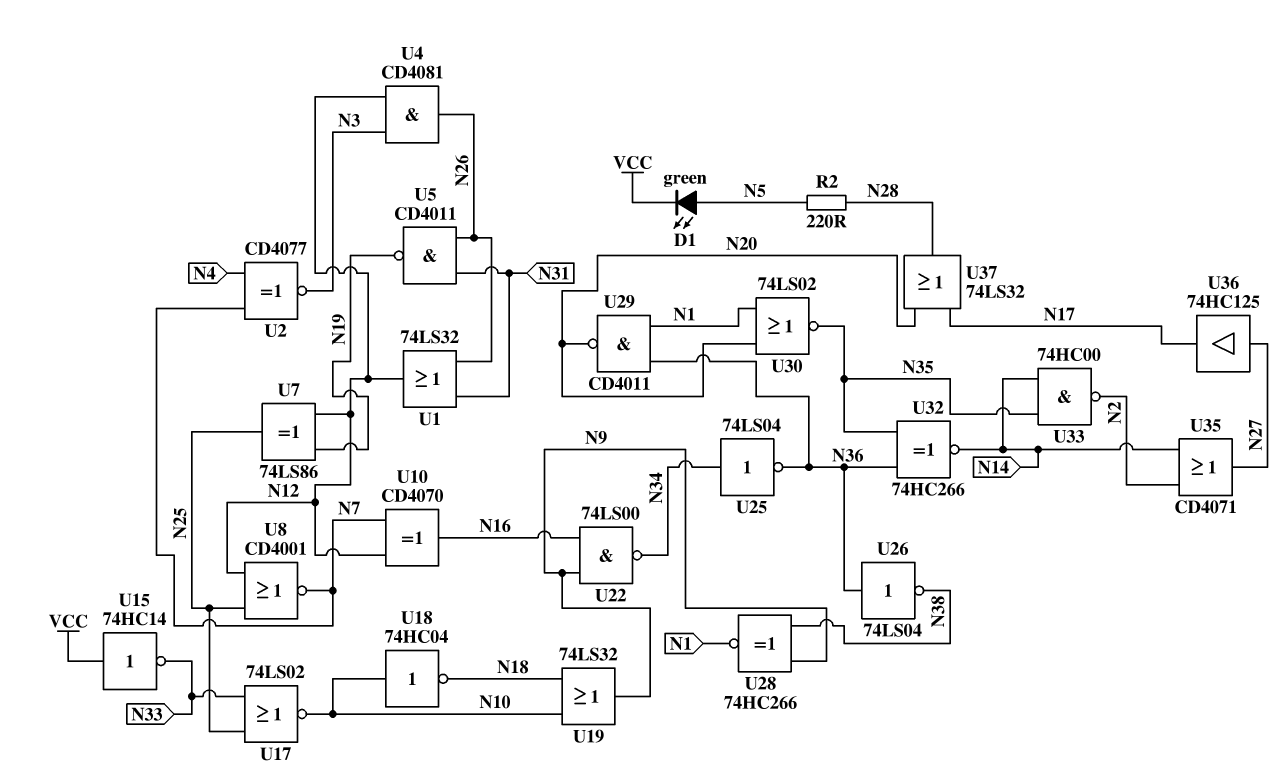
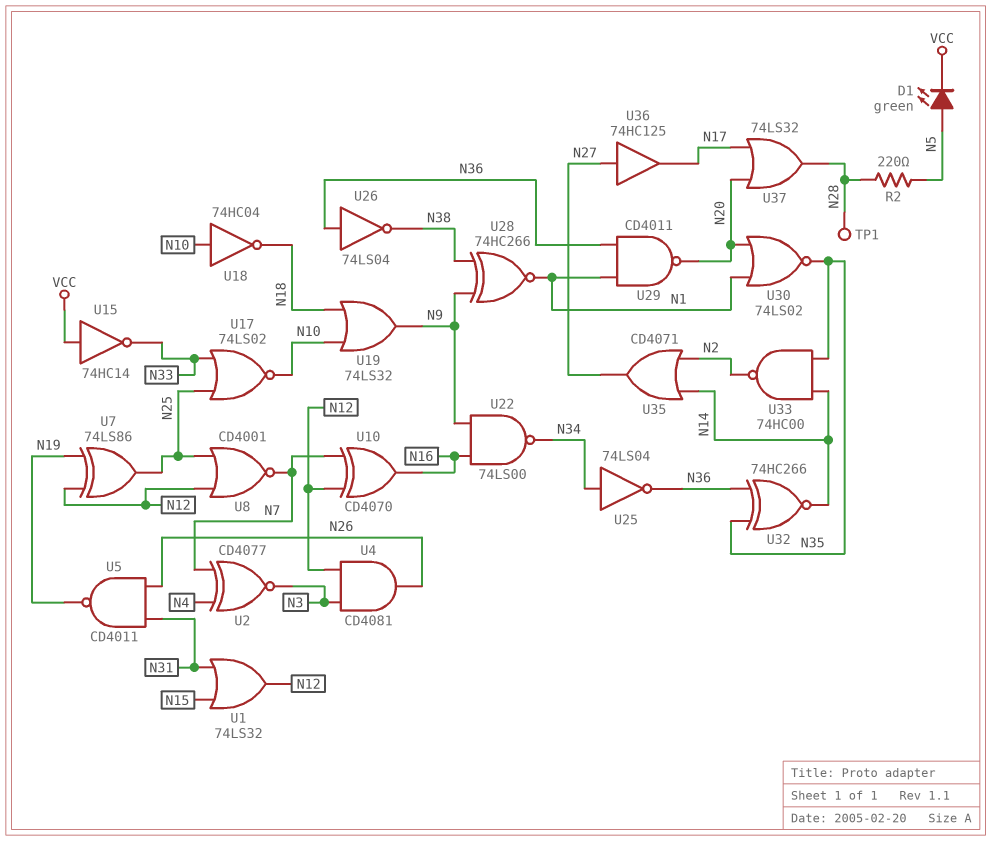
TP1: none -> test point (N28)
U1: OR 74LS32 (in N26, in N31, out N12) -> OR 74LS32 (in N15, in N31, out N12)

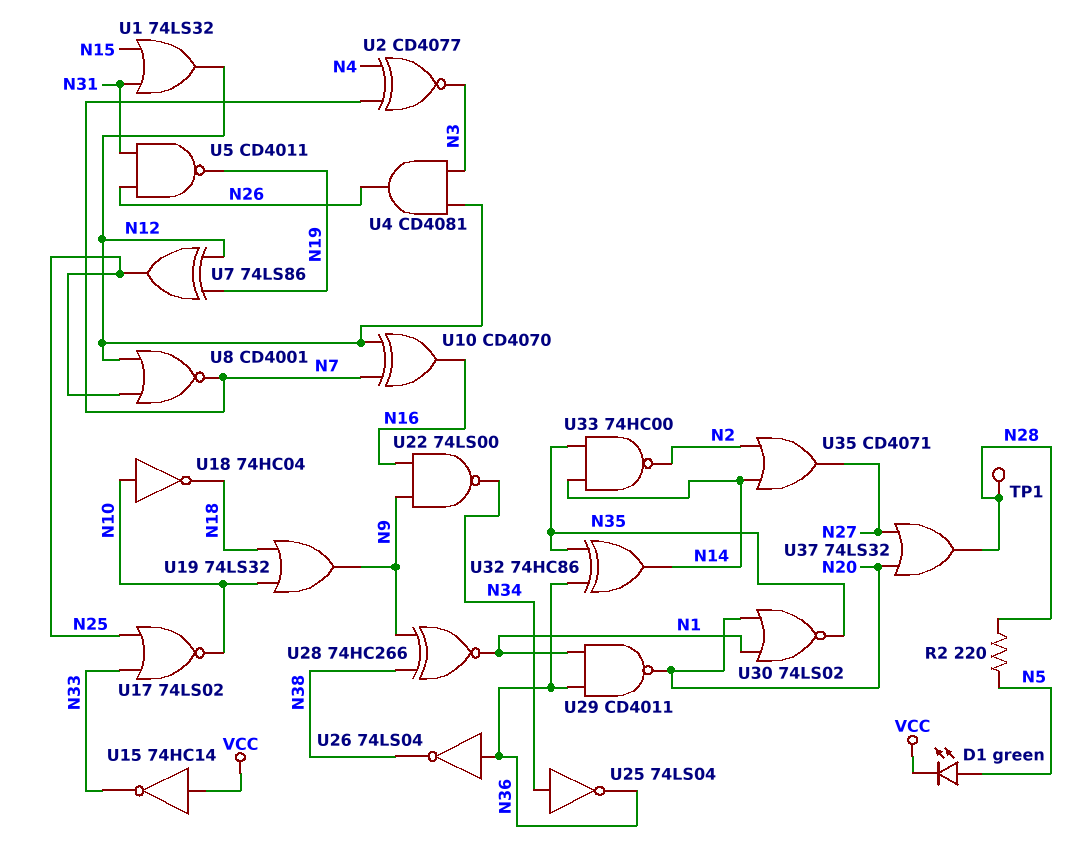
U32: XNOR 74HC266 (in N35, in N36, out N14) -> XOR 74HC86 (in N35, in N36, out N14)
U36: buffer 74HC125 (in N27, out N17) -> none
U37: OR 74LS32 (in N17, in N20, out N28) -> OR 74LS32 (in N20, in N27, out N28)

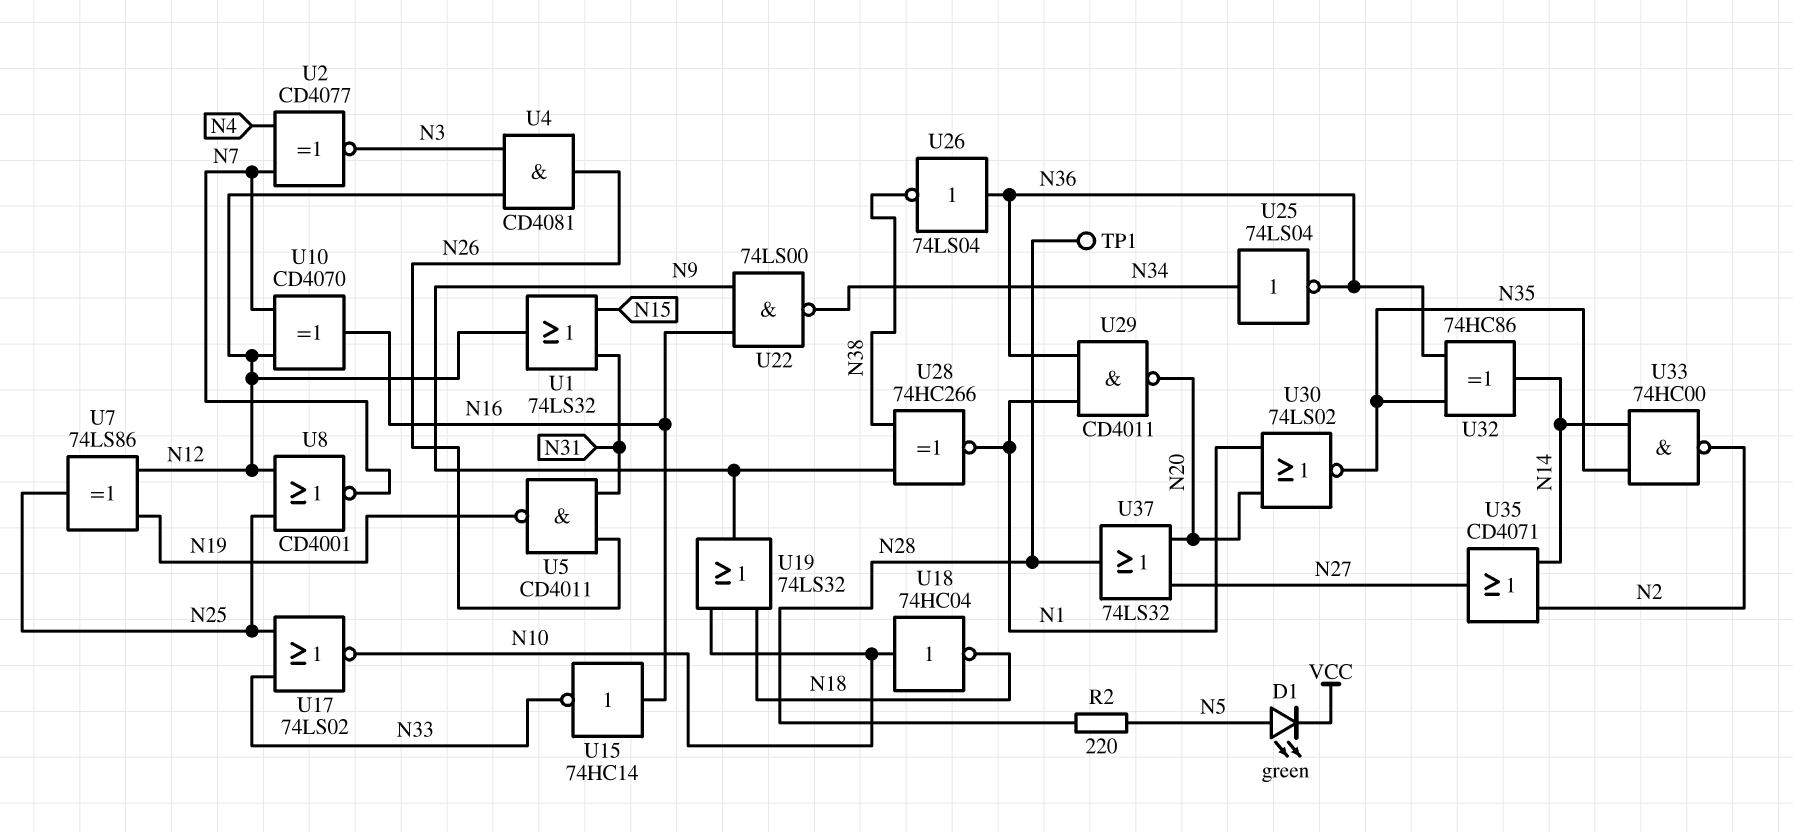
U15: NOT 74HC14 (in VCC, out N33) -> NOT 74HC14 (in N16, out N33)

